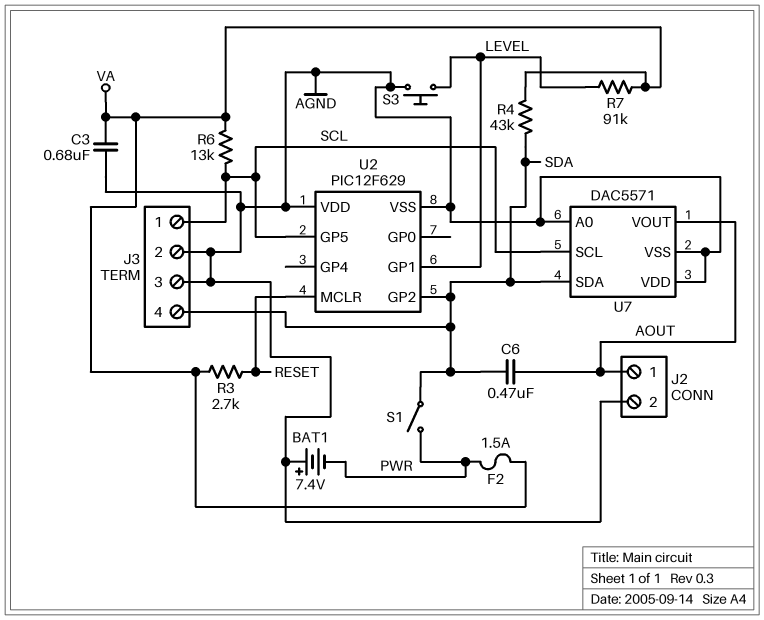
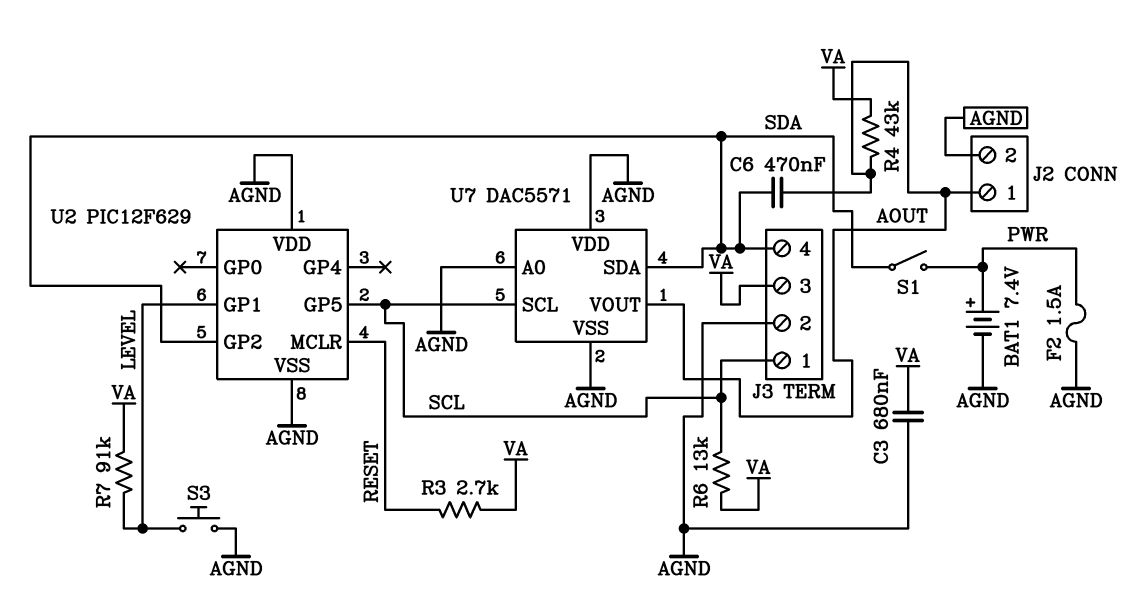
BAT1: 7.4V (plus AGND, minus PWR) -> 7.4V (plus PWR, minus AGND)
F2: 1.5A (PWR, VA) -> 1.5A (AGND, PWR)
J3 pin 3: AGND -> VA
R4: 43k (SDA, VA) -> 43k (AOUT, VA)

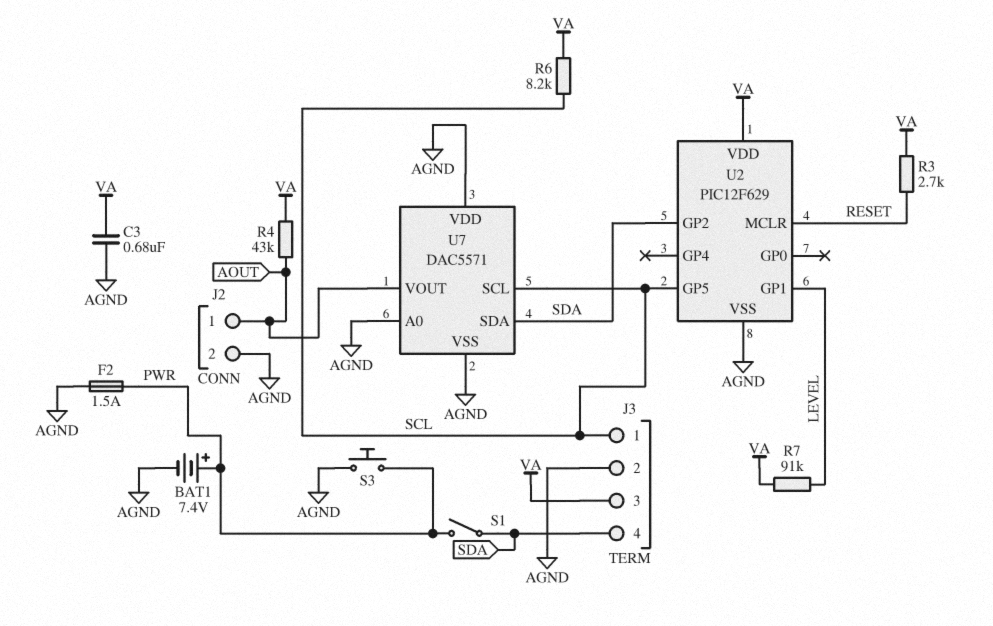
C6: 470nF (AOUT, SDA) -> none
R6: 13k (SCL, VA) -> 8.2k (SCL, VA)
S3: button (AGND, LEVEL) -> button (AGND, PWR)
U2 pin VDD: AGND -> VA

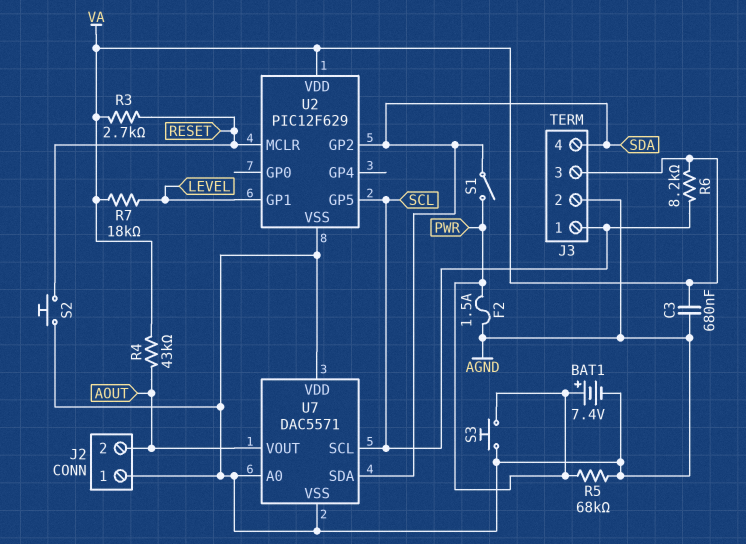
J2 pin 1: AOUT -> AGND
J2 pin 2: AGND -> AOUT
R5: none -> 68k (AGND, PWR)
R7: 91k (LEVEL, VA) -> 18k (LEVEL, VA)
S2: none -> button (AGND, RESET)

